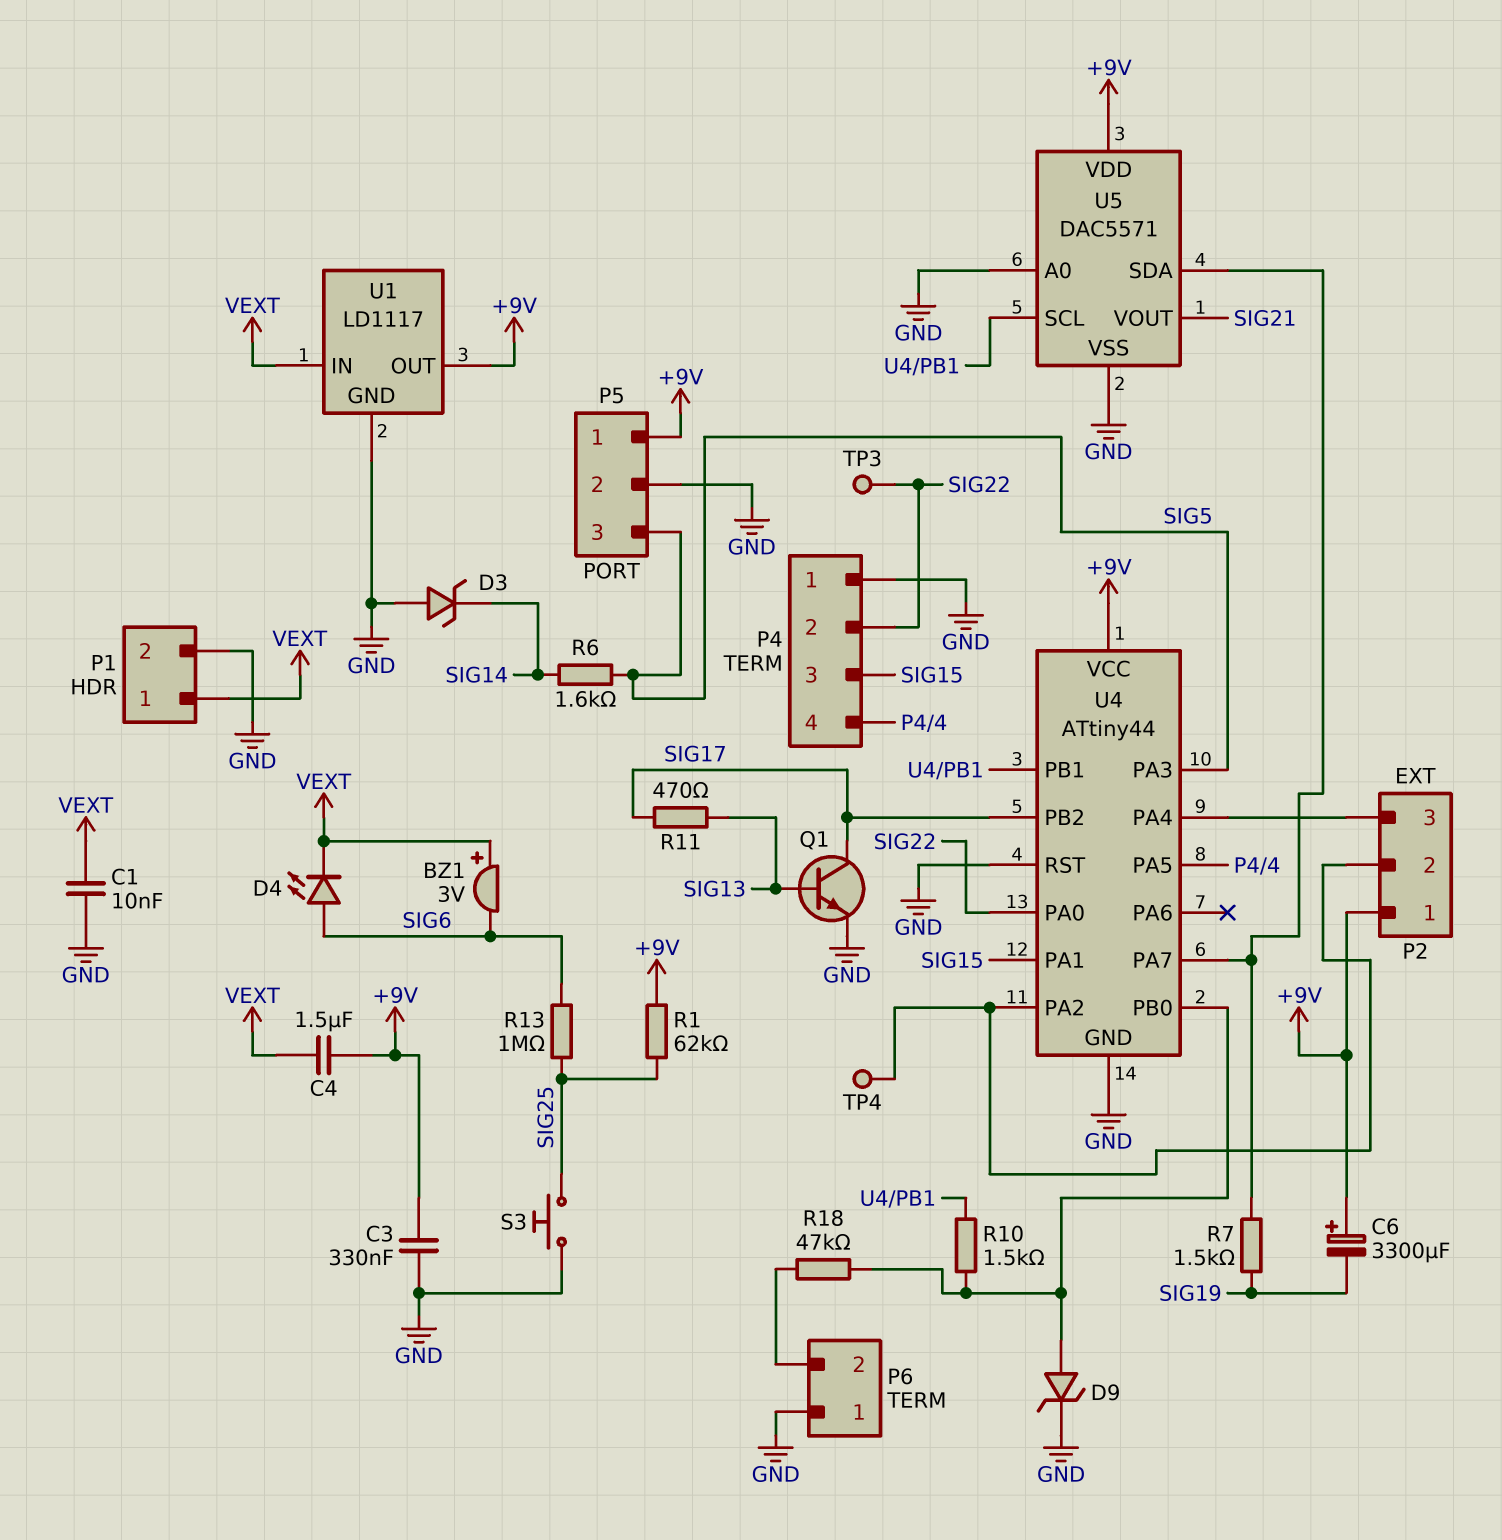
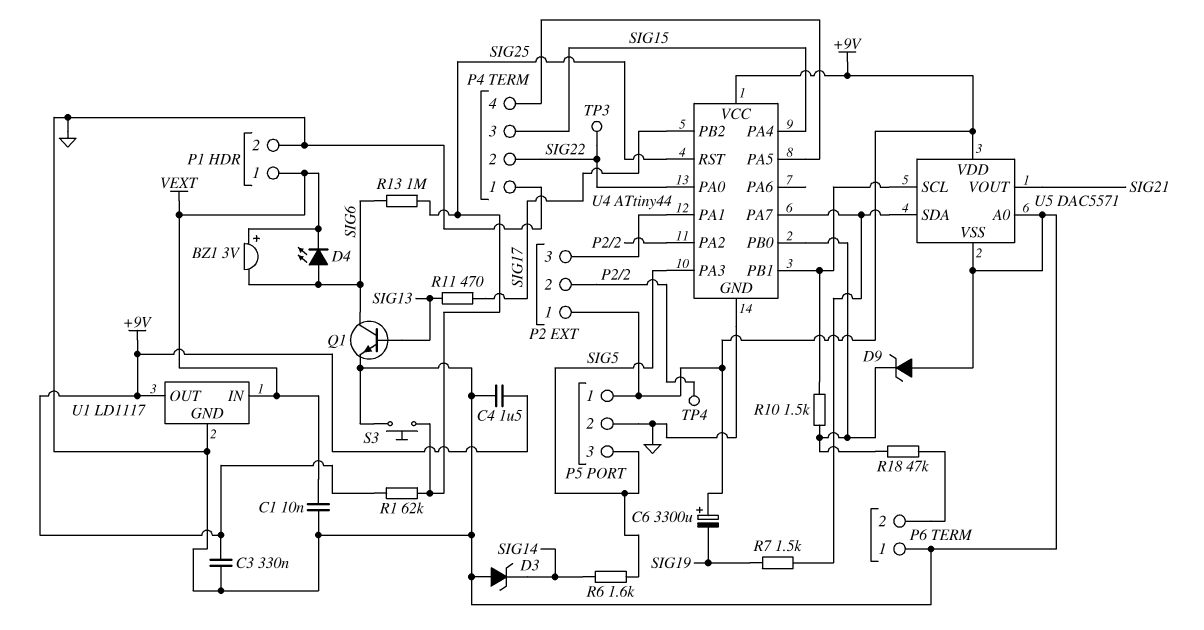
C4: 1.5uF (+9V, VEXT) -> 1.5uF (+9V, GND)
D9: zener (A U4/PB0, K GND) -> zener (A GND, K U4/PB0)
Q1: NPN (B SIG13, C SIG17, E GND) -> NPN (B SIG13, C SIG6, E GND)
U4 pin PA1: SIG15 -> P2/3
U4 pin PA4: P2/3 -> SIG15
U4 pin RST: GND -> SIG25

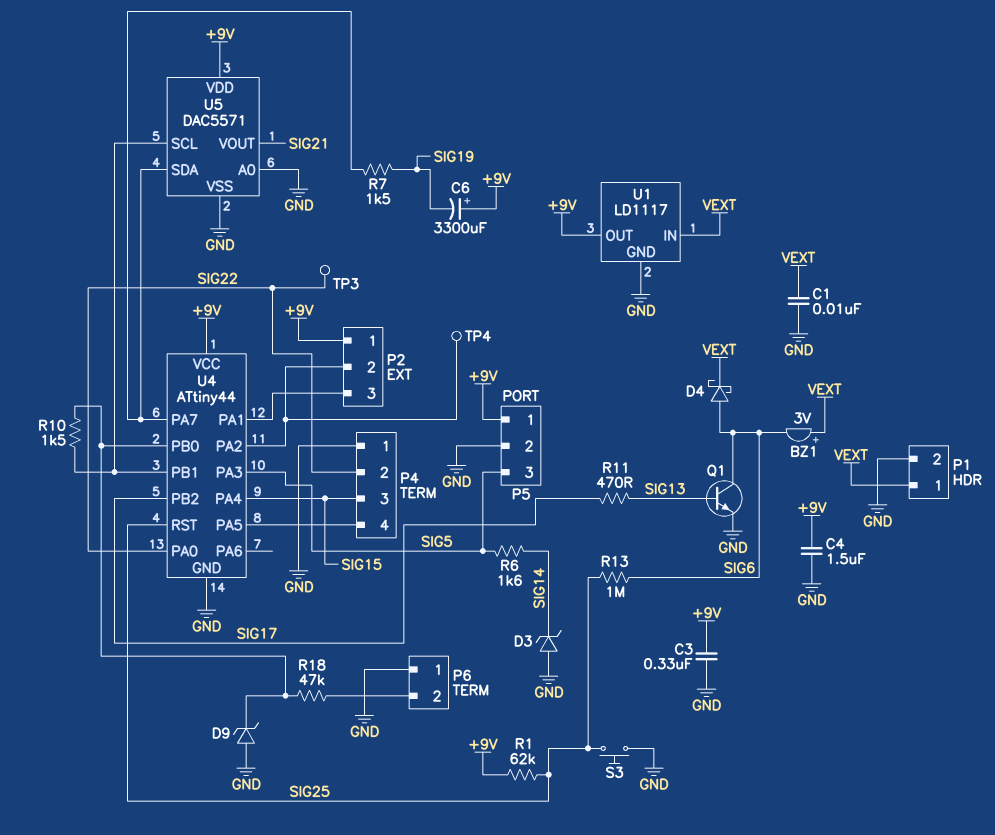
D4: LED (A SIG6, K VEXT) -> schottky (A SIG6, K VEXT)

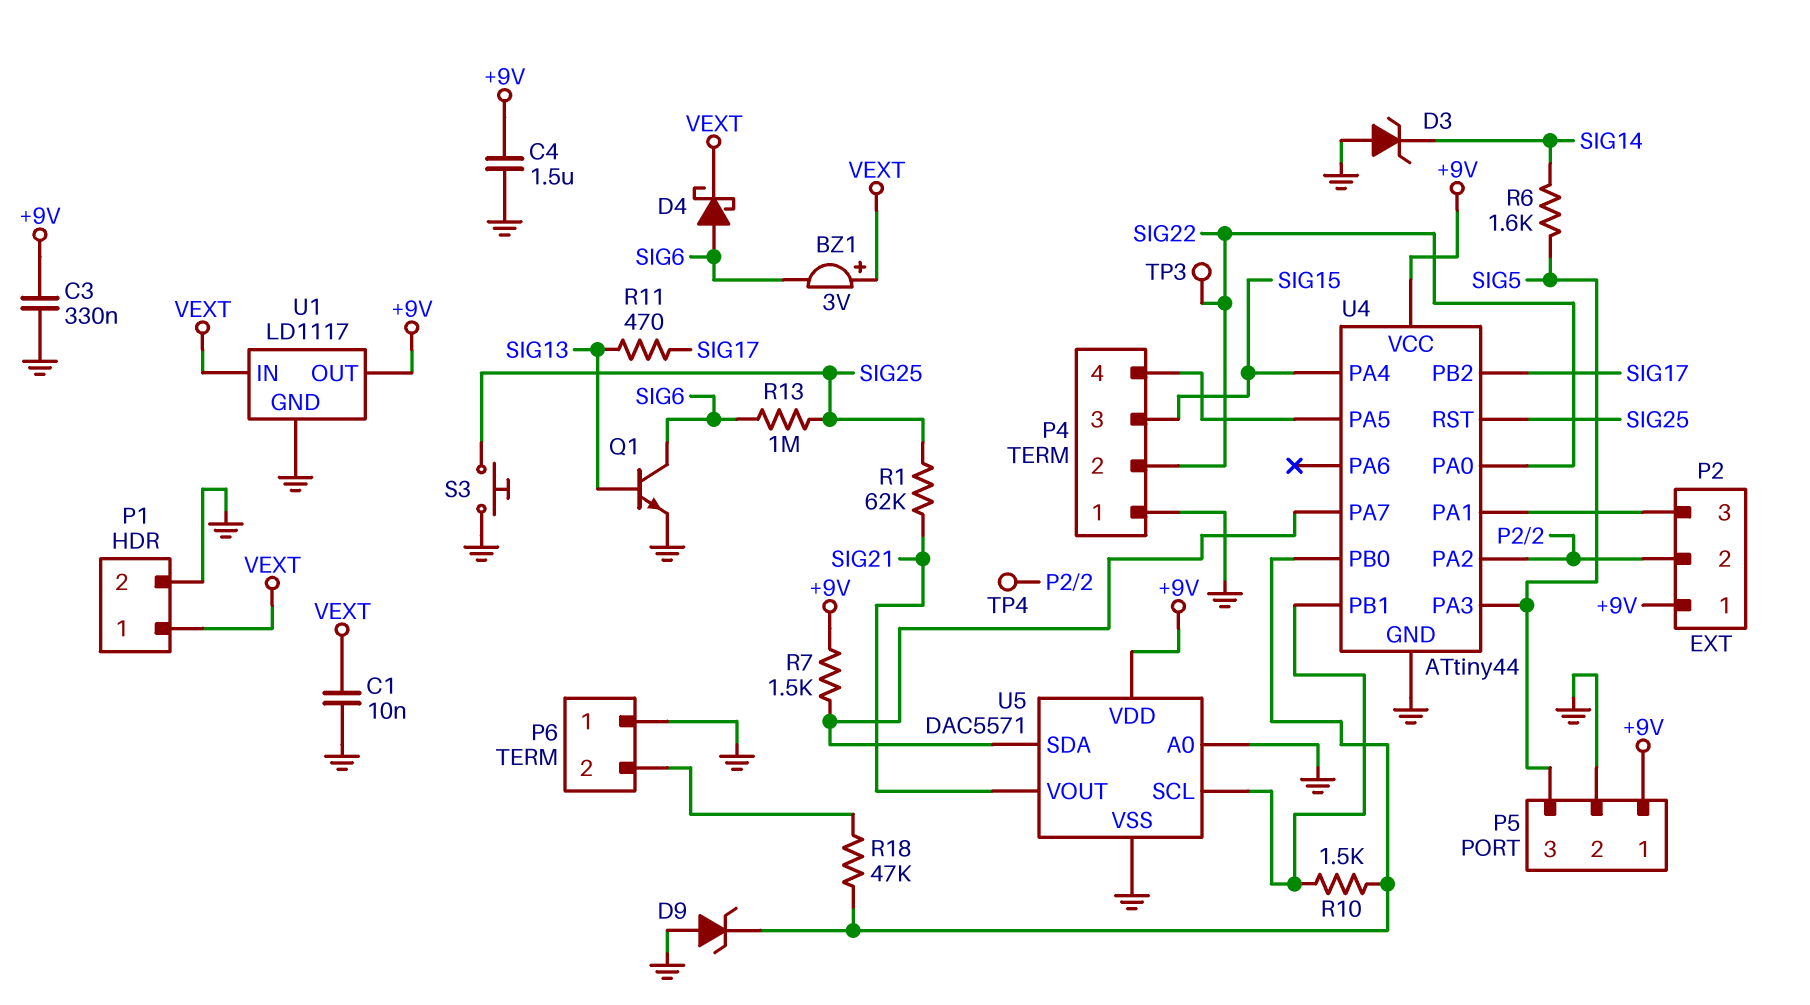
C6: 3300uF (plus +9V, minus SIG19) -> none
R1: 62k (+9V, SIG25) -> 62k (SIG21, SIG25)
R7: 1.5k (SIG19, U4/PA7) -> 1.5k (+9V, U4/PA7)

